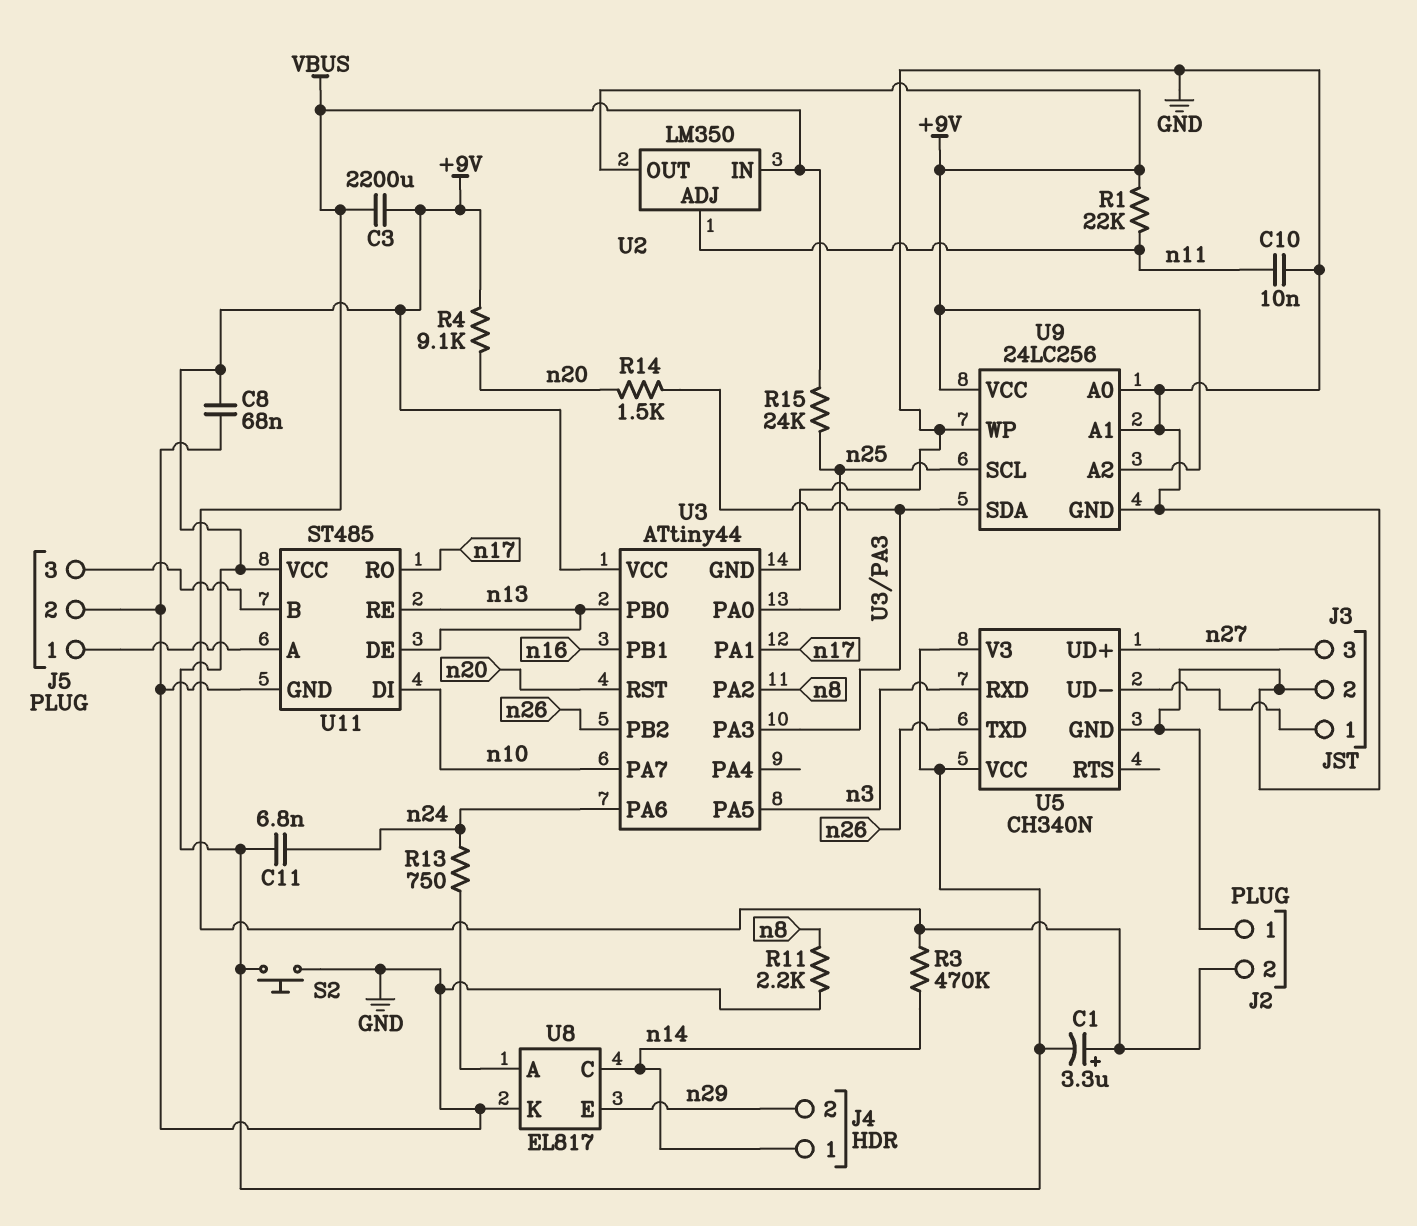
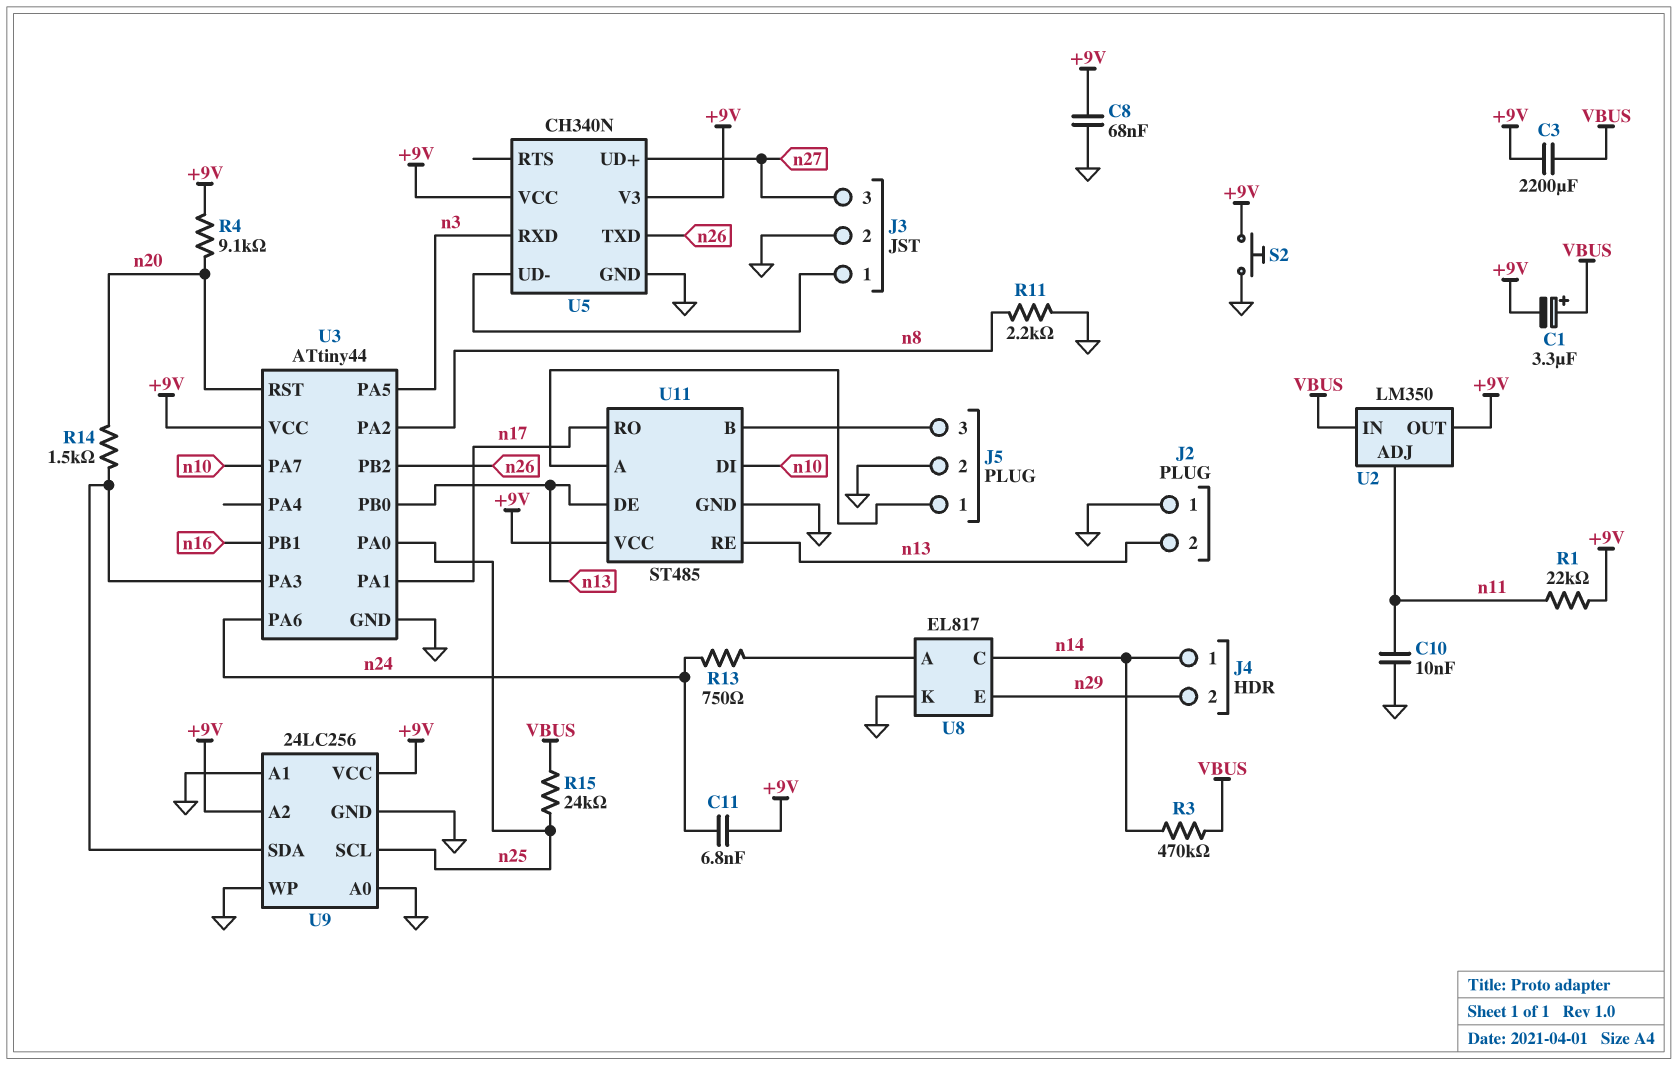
J2 pin 2: VBUS -> n13

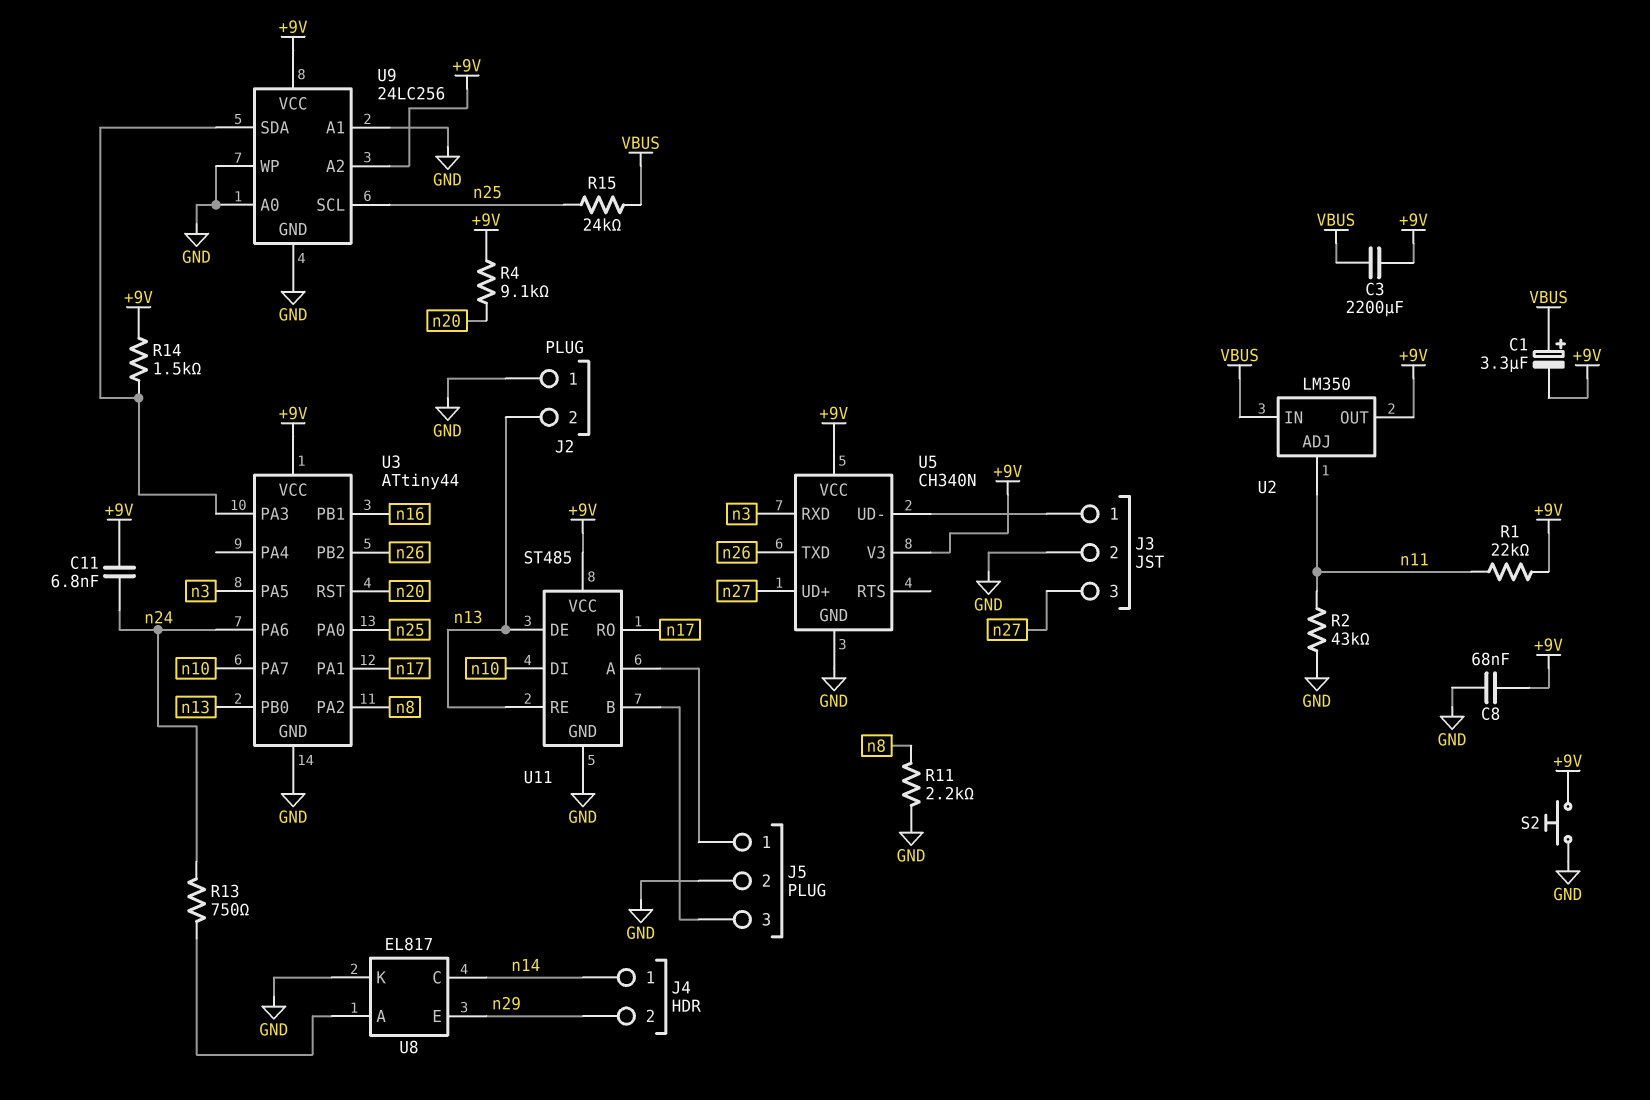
C10: 10nF (GND, n11) -> none
R2: none -> 43k (GND, n11)
R3: 470k (VBUS, n14) -> none
R14: 1.5k (U3/PA3, n20) -> 1.5k (+9V, U3/PA3)

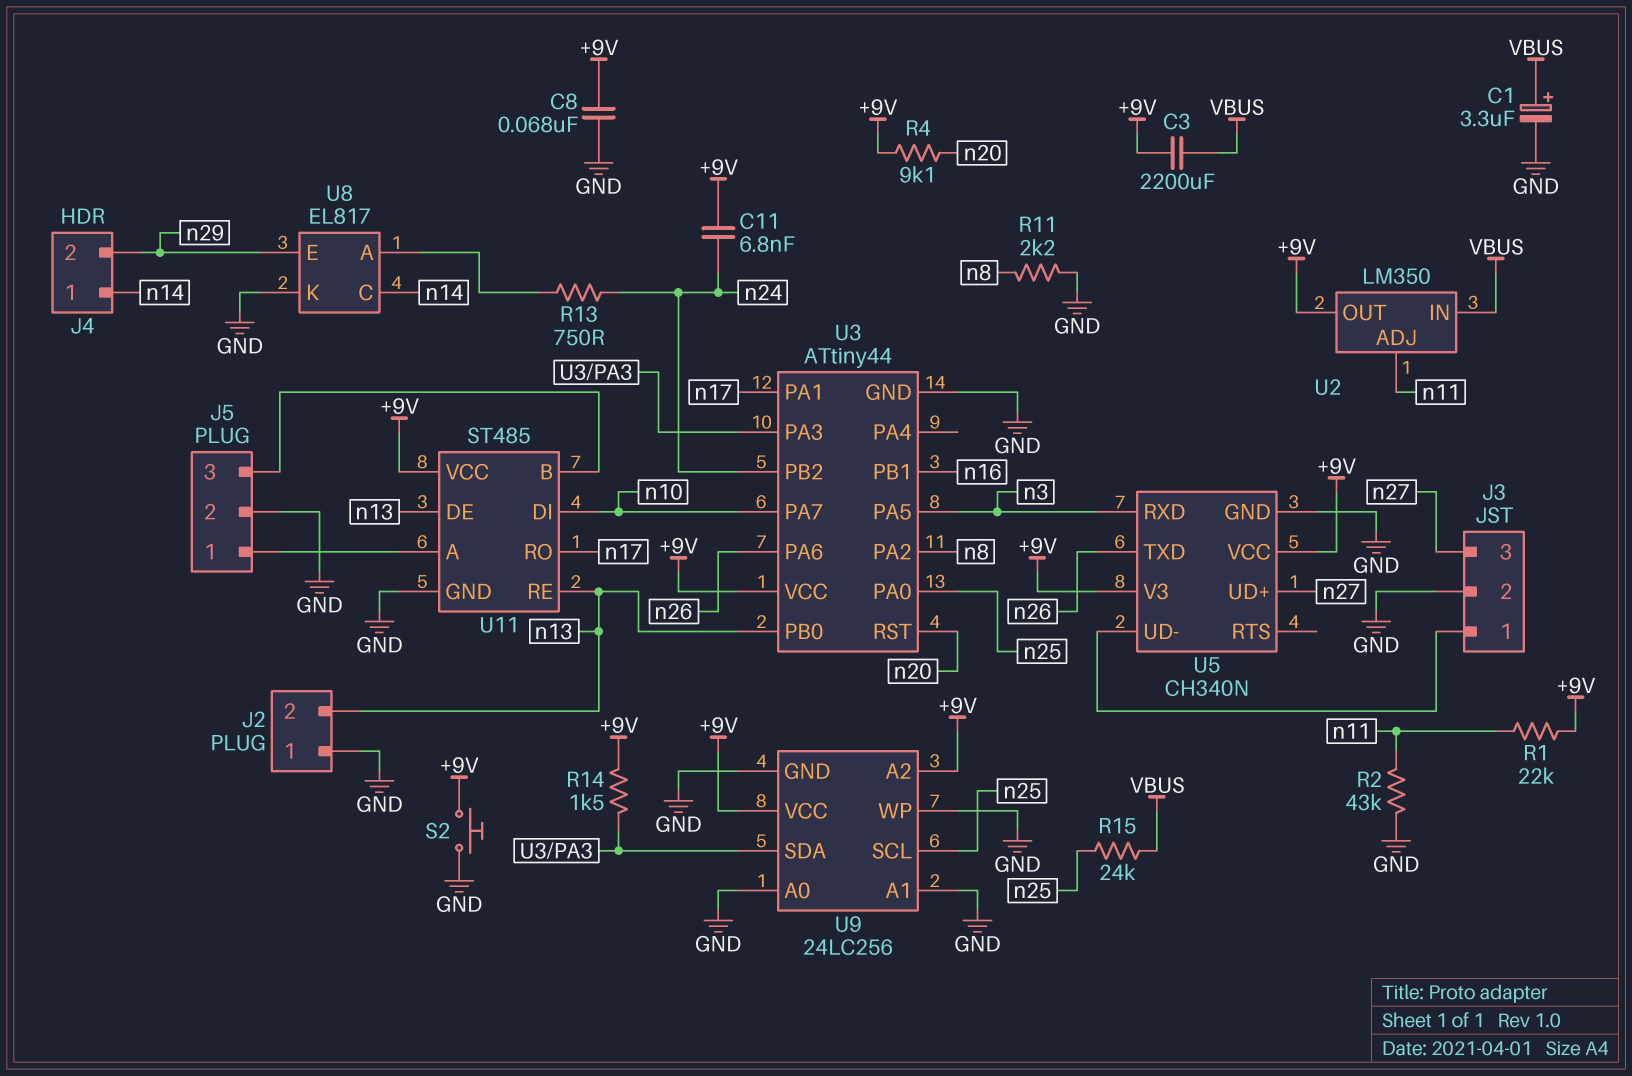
C1: 3.3uF (plus VBUS, minus +9V) -> 3.3uF (plus VBUS, minus GND)
U3 pin PA6: n24 -> n26
U3 pin PB2: n26 -> n24

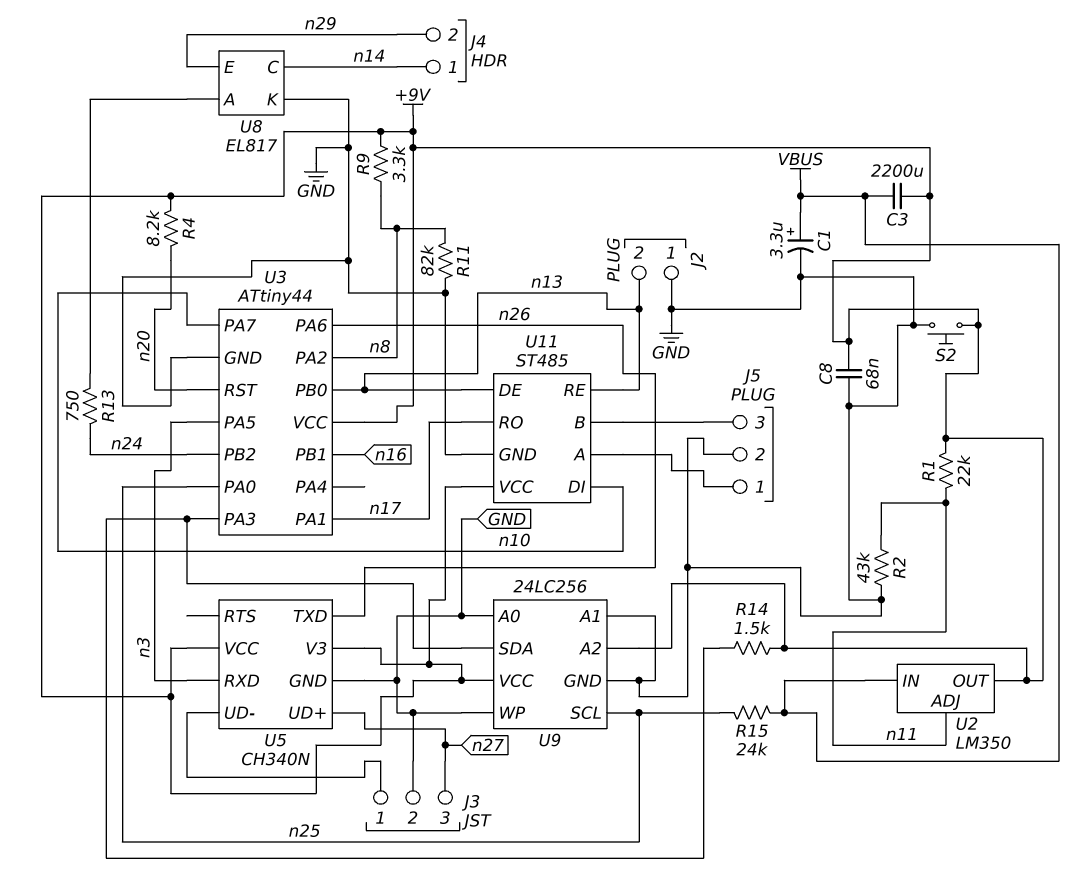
C11: 6.8nF (+9V, n24) -> none
R4: 9.1k (+9V, n20) -> 8.2k (+9V, n20)
R9: none -> 3.3k (+9V, n8)
R11: 2.2k (GND, n8) -> 82k (GND, n8)

